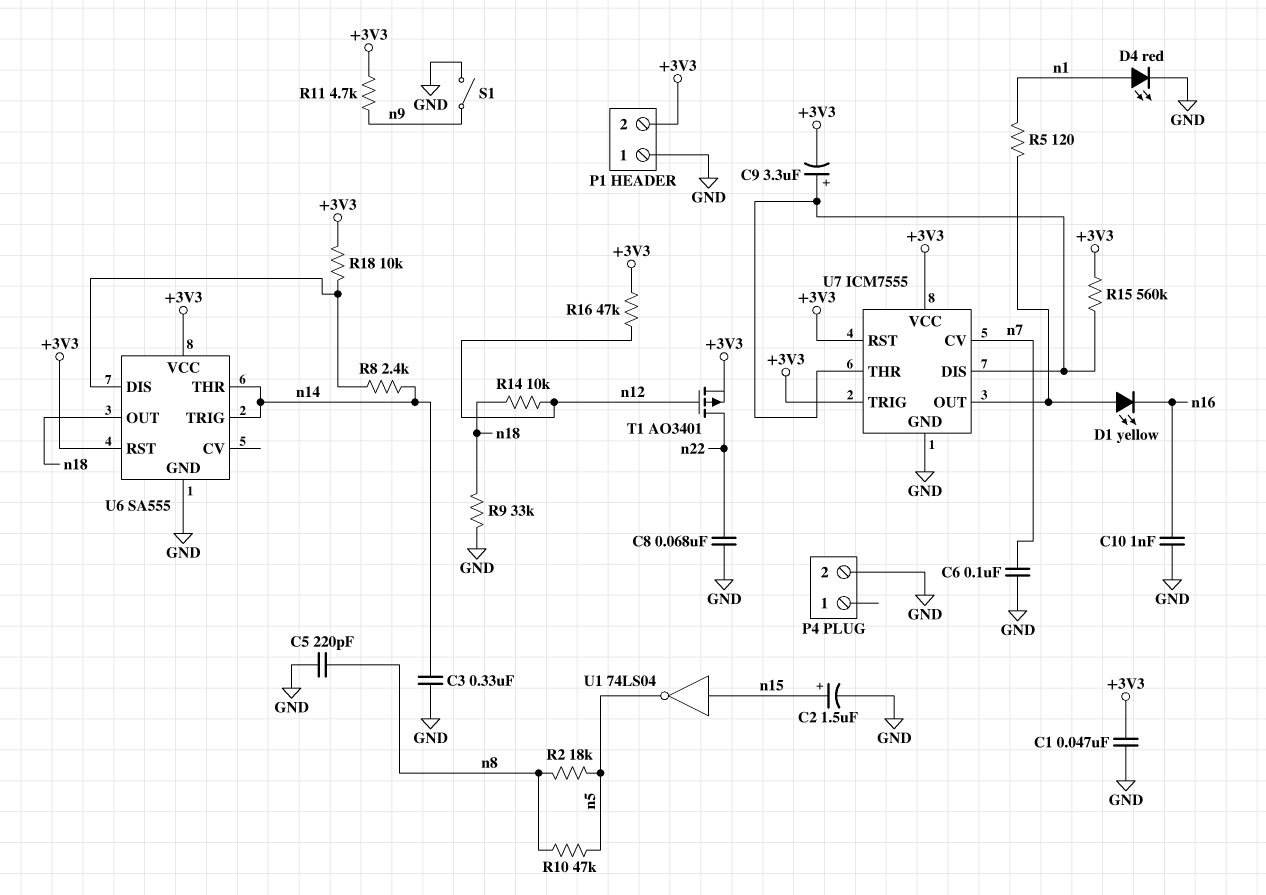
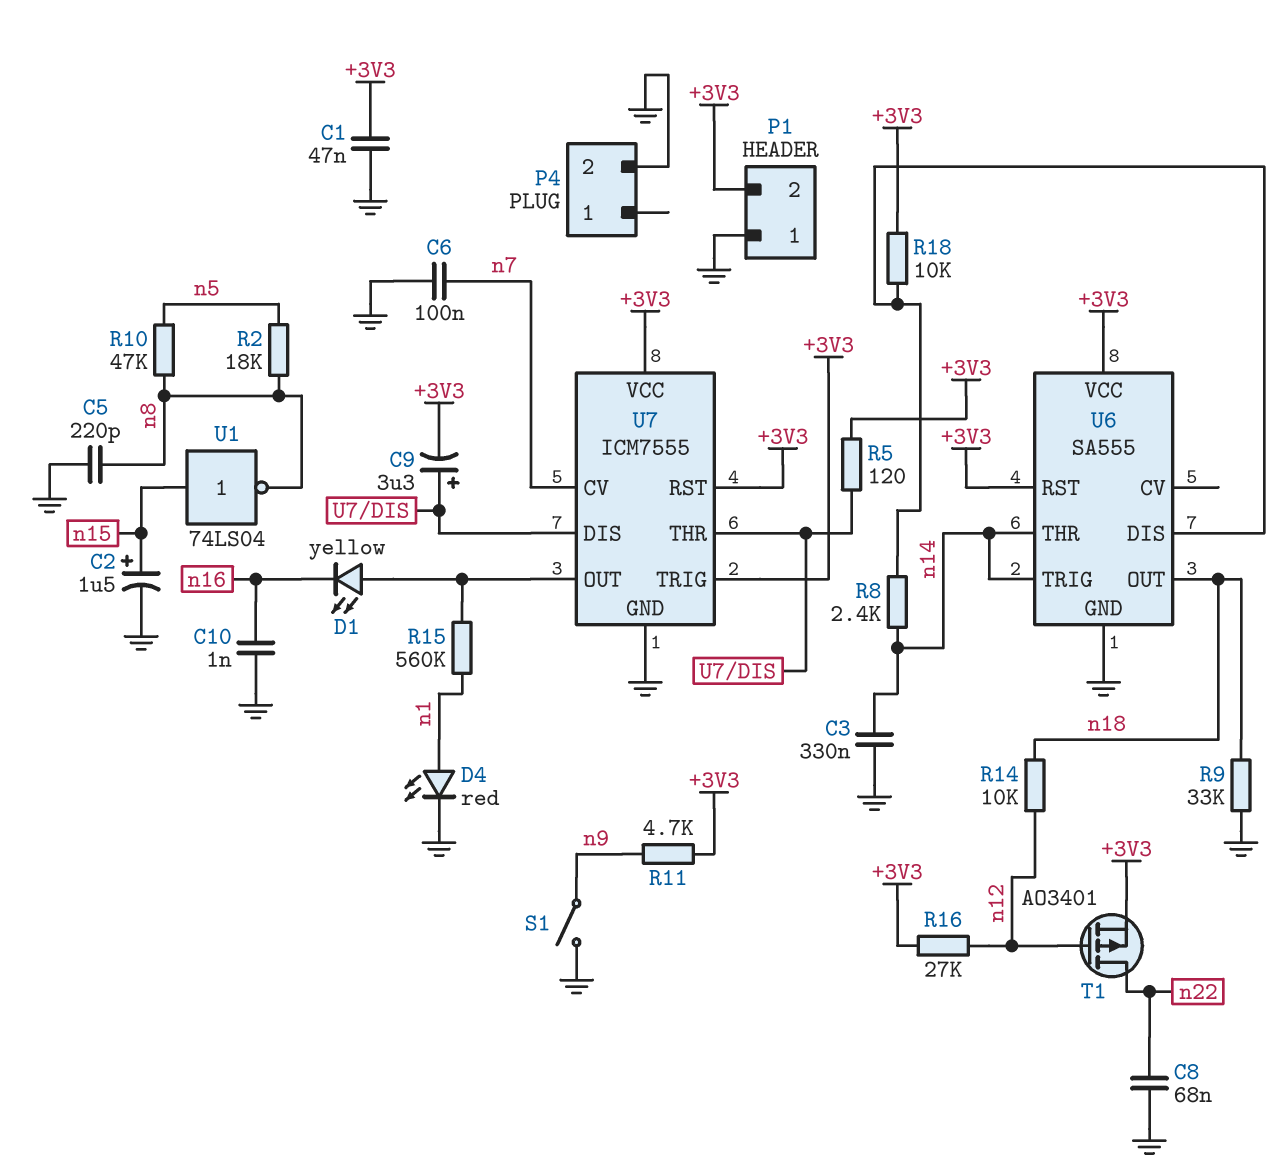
R5: 120 (U7/OUT, n1) -> 120 (+3V3, U7/DIS)
R15: 560k (+3V3, U7/DIS) -> 560k (U7/OUT, n1)
R16: 47k (+3V3, n12) -> 27k (+3V3, n12)
U1: NOT 74LS04 (in n15, out n5) -> NOT 74LS04 (in n15, out n8)

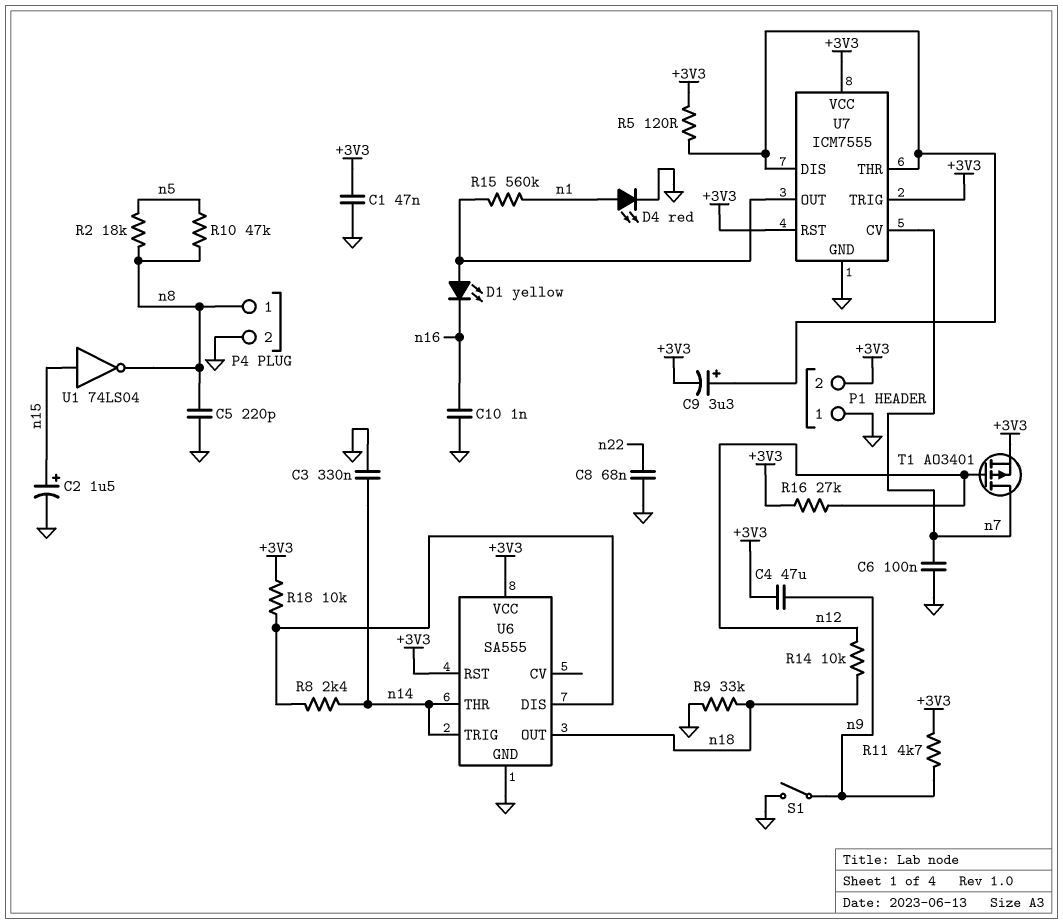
C4: none -> 47uF (+3V3, n9)
P4 pin 1: none -> n8
T1: PMOS AO3401 (G n12, D n22, S +3V3) -> PMOS AO3401 (G n12, D n7, S +3V3)

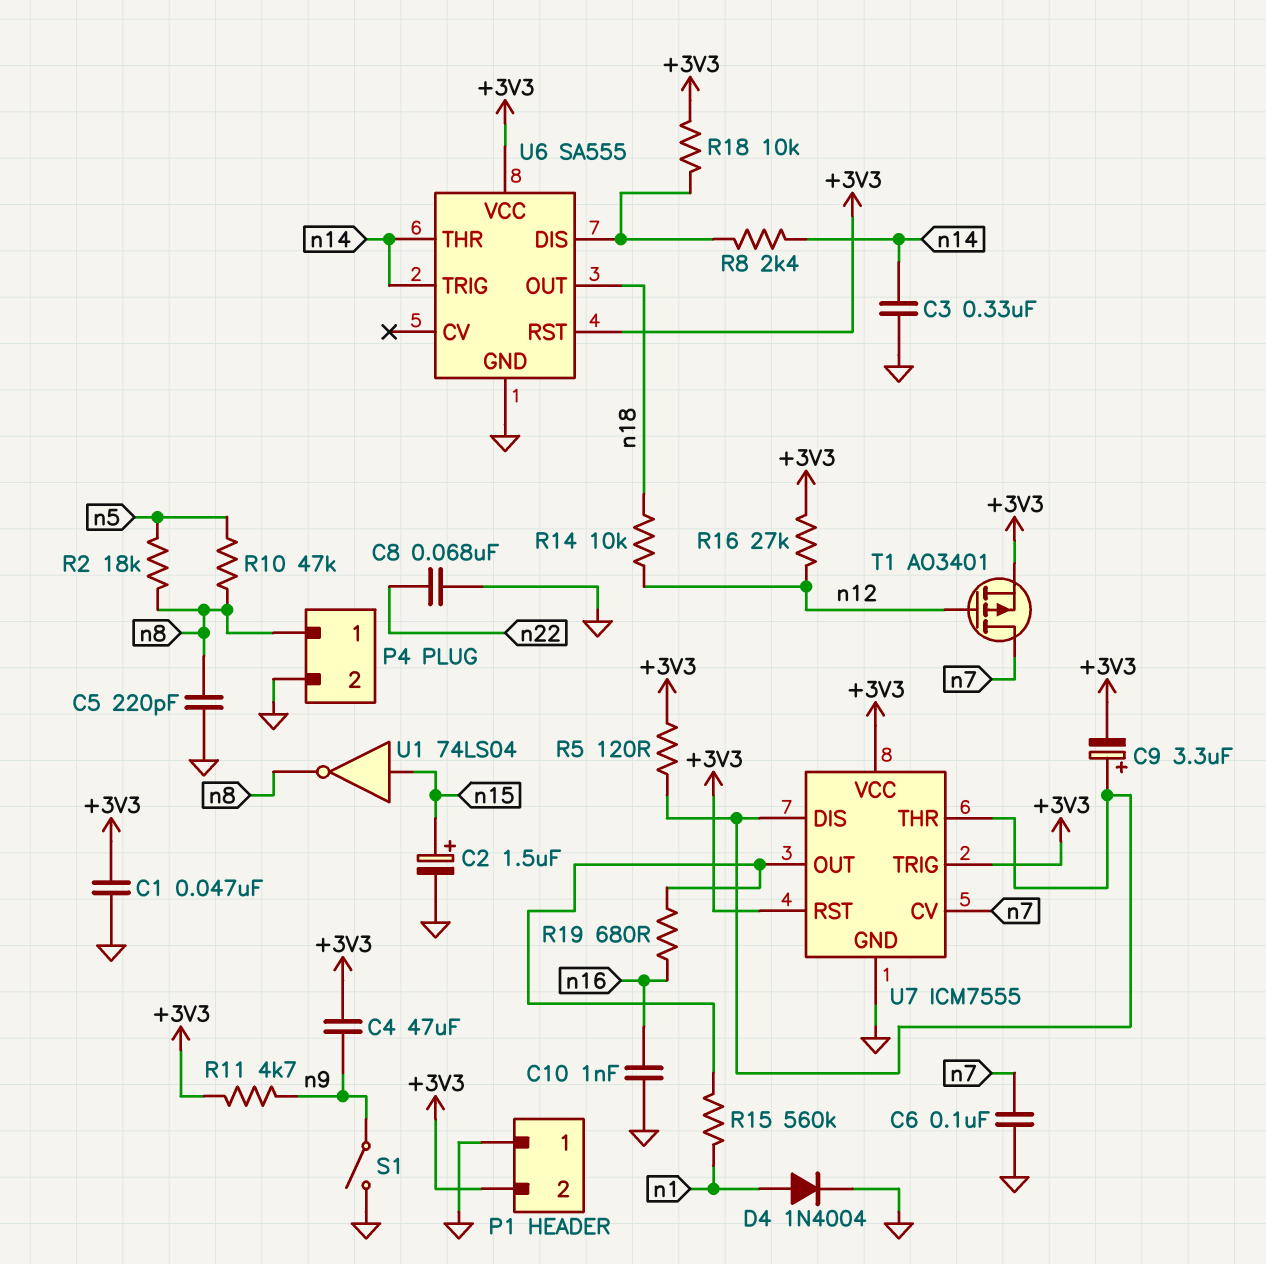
D1: LED yellow (A U7/OUT, K n16) -> none
D4: LED red (A n1, K GND) -> diode 1N4004 (A n1, K GND)
R9: 33k (GND, n18) -> none
R19: none -> 680 (U7/OUT, n16)

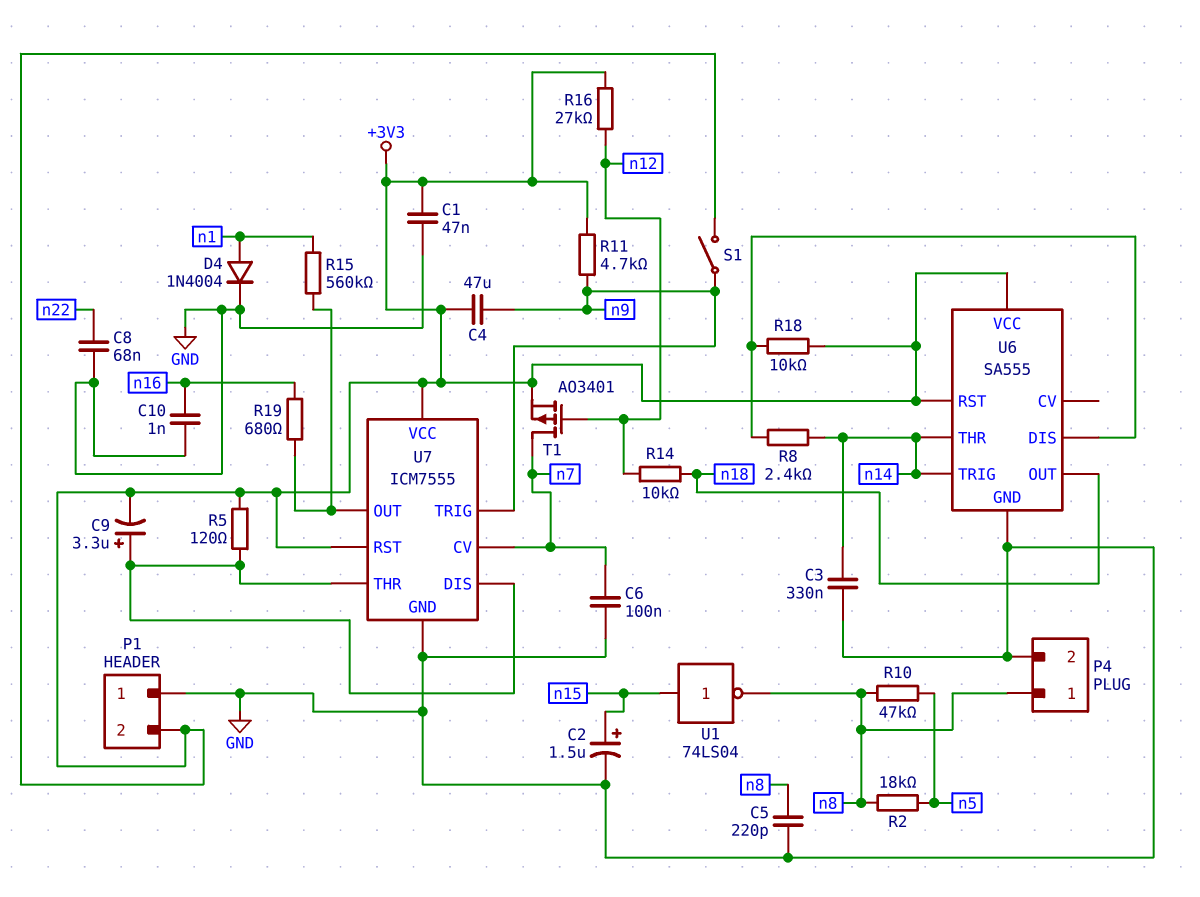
S1: switch (GND, n9) -> switch (+3V3, n9)
U7 pin TRIG: +3V3 -> n9

